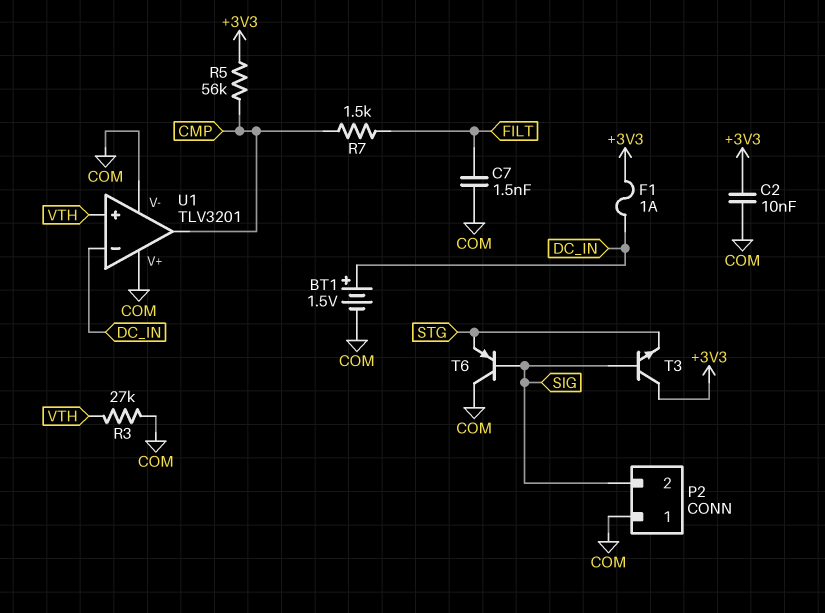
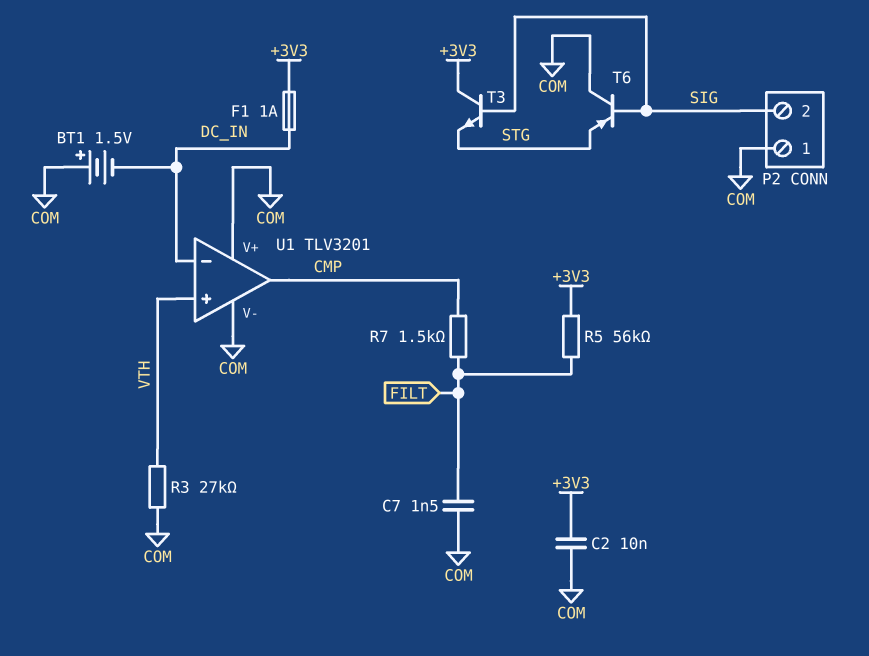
BT1: 1.5V (plus DC_IN, minus COM) -> 1.5V (plus COM, minus DC_IN)
R5: 56k (+3V3, CMP) -> 56k (+3V3, FILT)

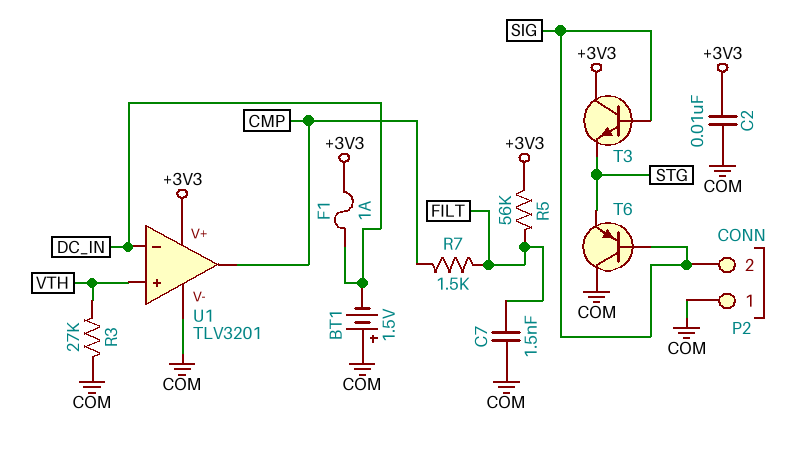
U1 pin V+: COM -> +3V3

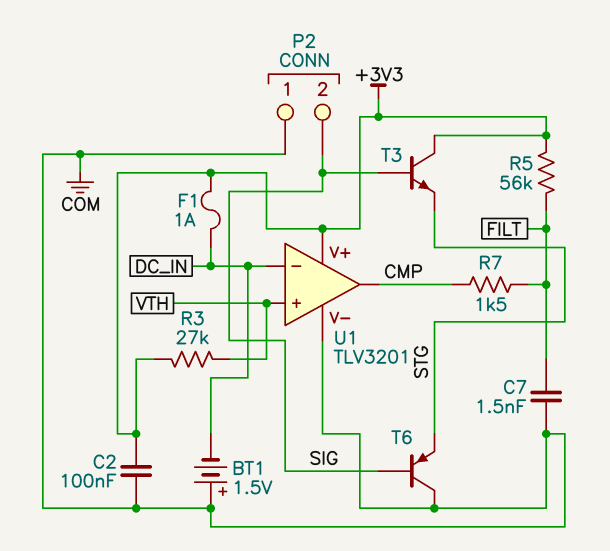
C2: 10nF (+3V3, COM) -> 100nF (+3V3, COM)
R3: 27k (COM, VTH) -> 27k (+3V3, VTH)

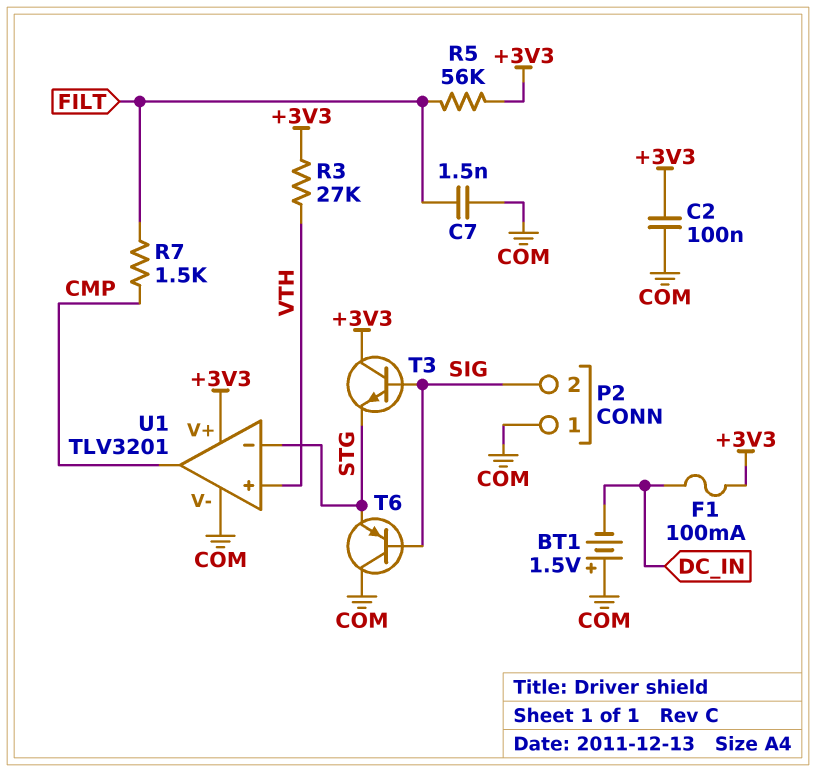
F1: 1A (+3V3, DC_IN) -> 100mA (+3V3, DC_IN)
U1 pin in-: DC_IN -> STG

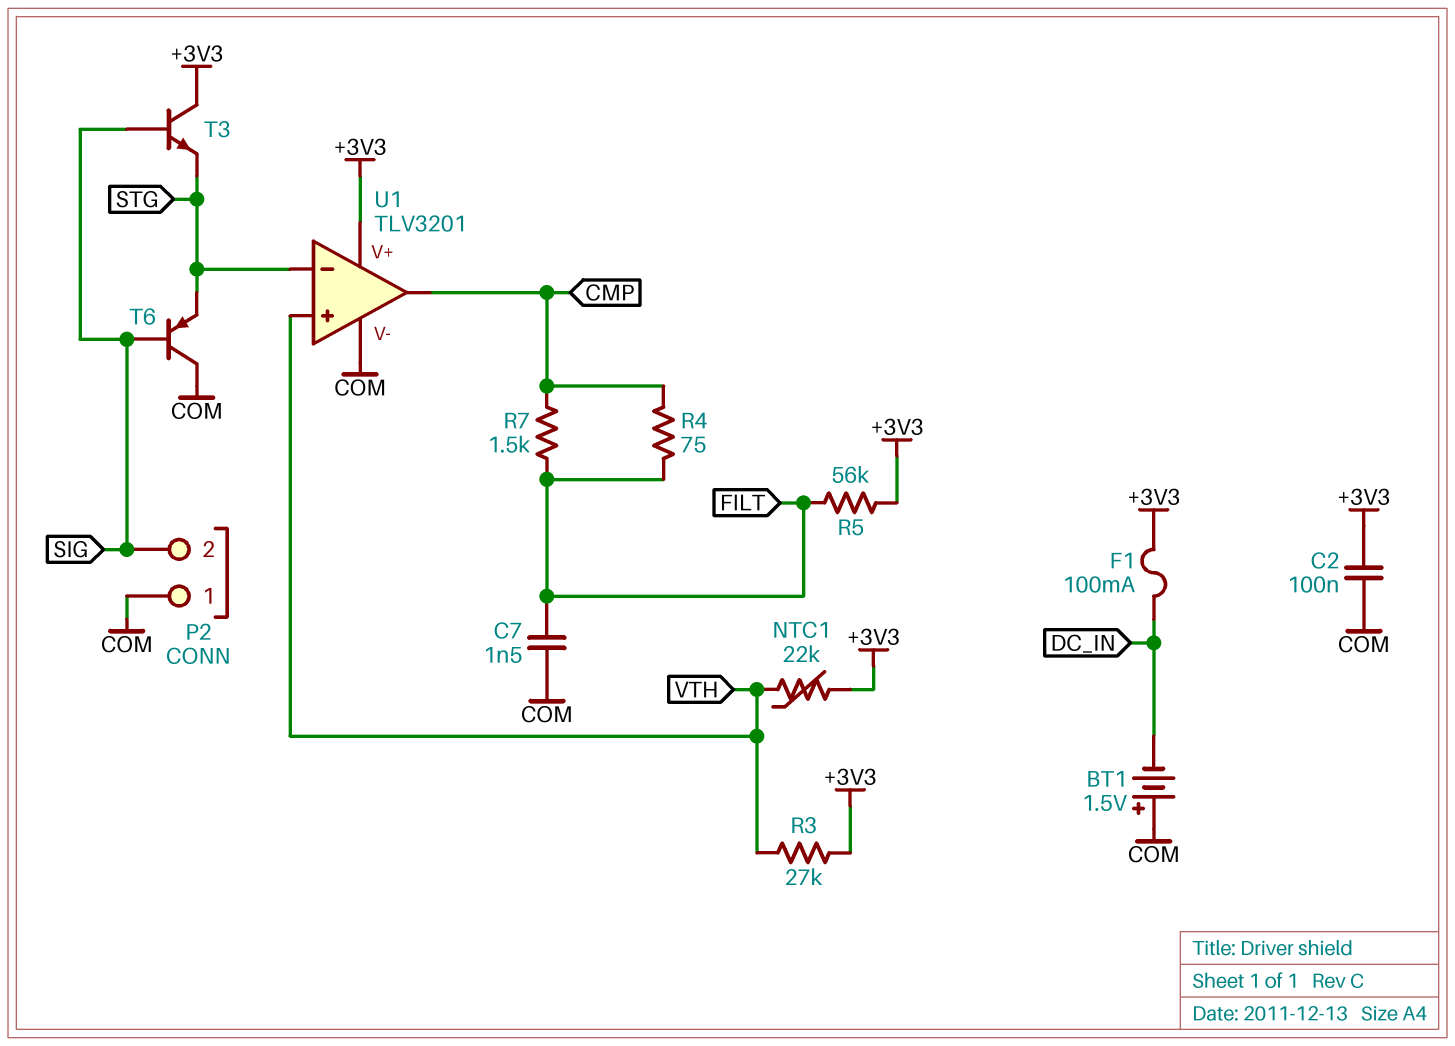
NTC1: none -> 22k (+3V3, VTH)
R4: none -> 75 (CMP, FILT)

